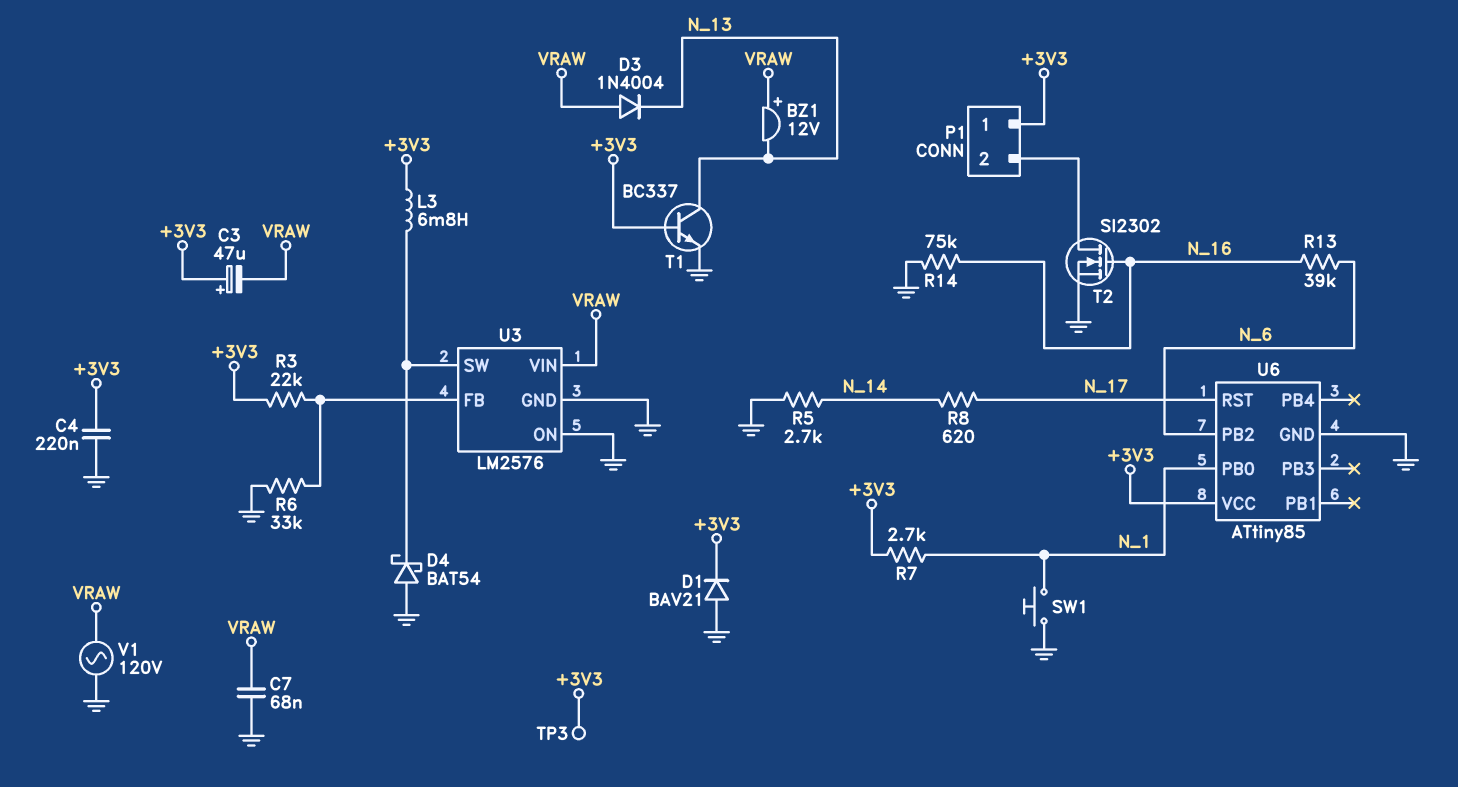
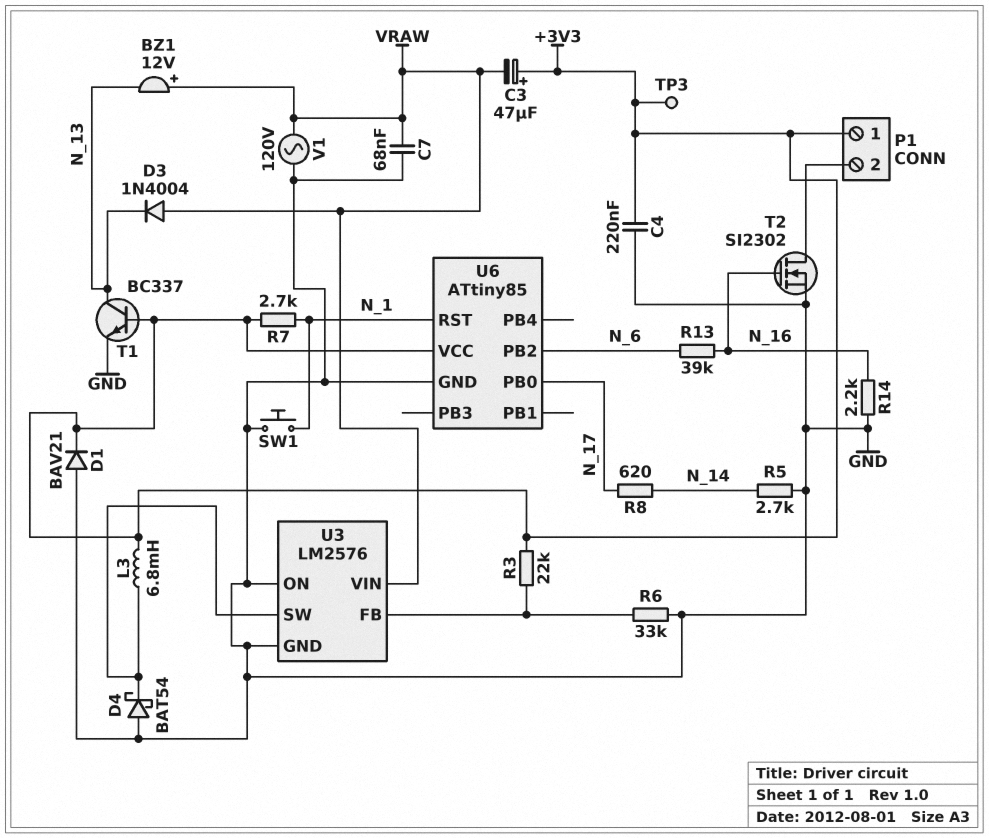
R14: 75k (GND, N_16) -> 2.2k (GND, N_16)
U6 pin PB0: N_1 -> N_17
U6 pin RST: N_17 -> N_1

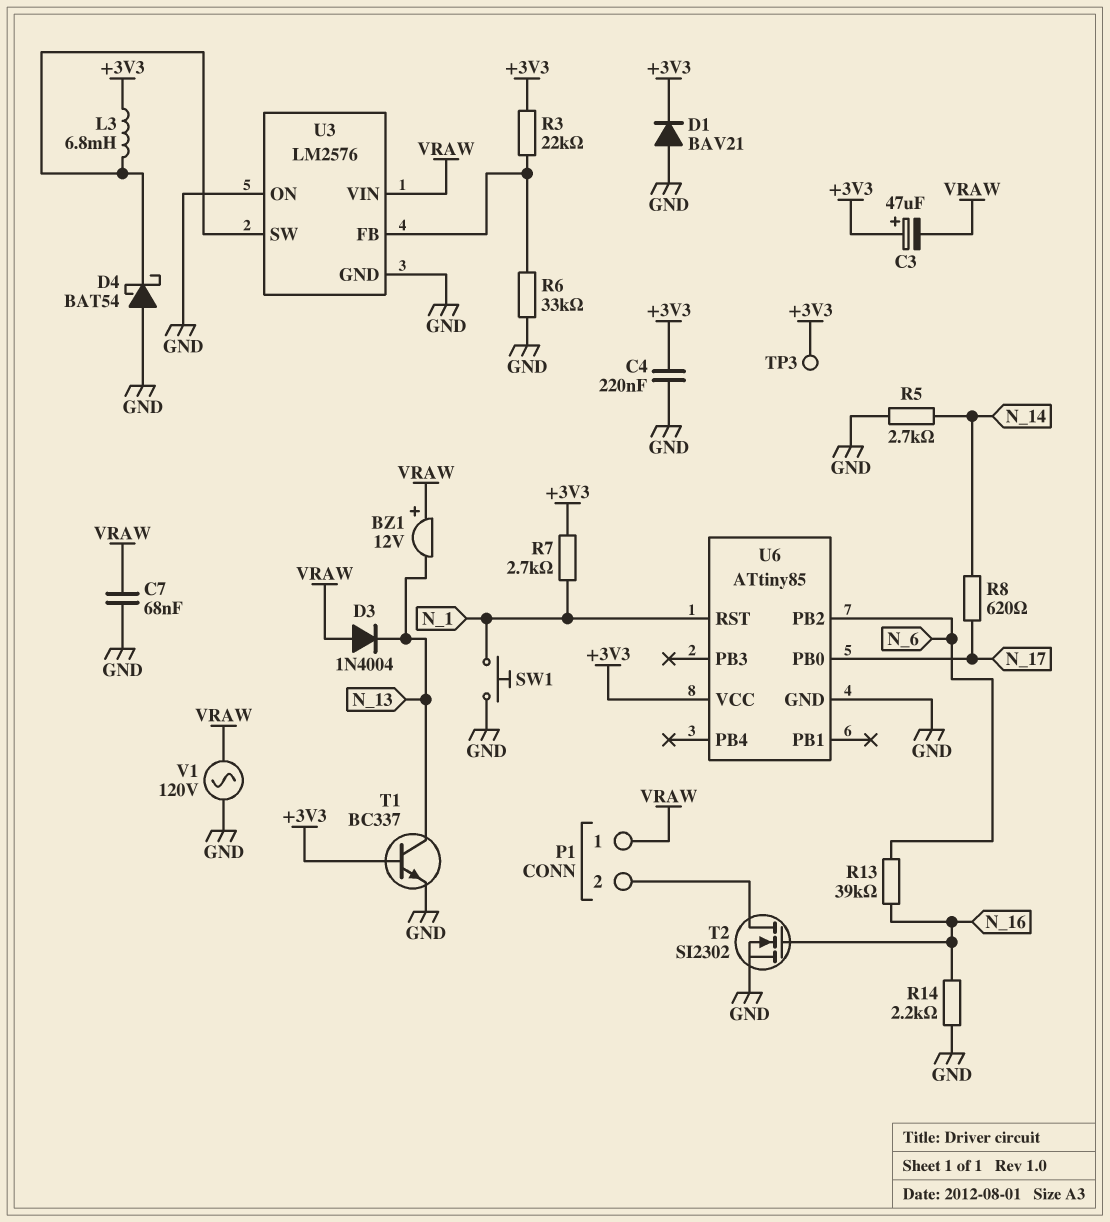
P1 pin 1: +3V3 -> VRAW

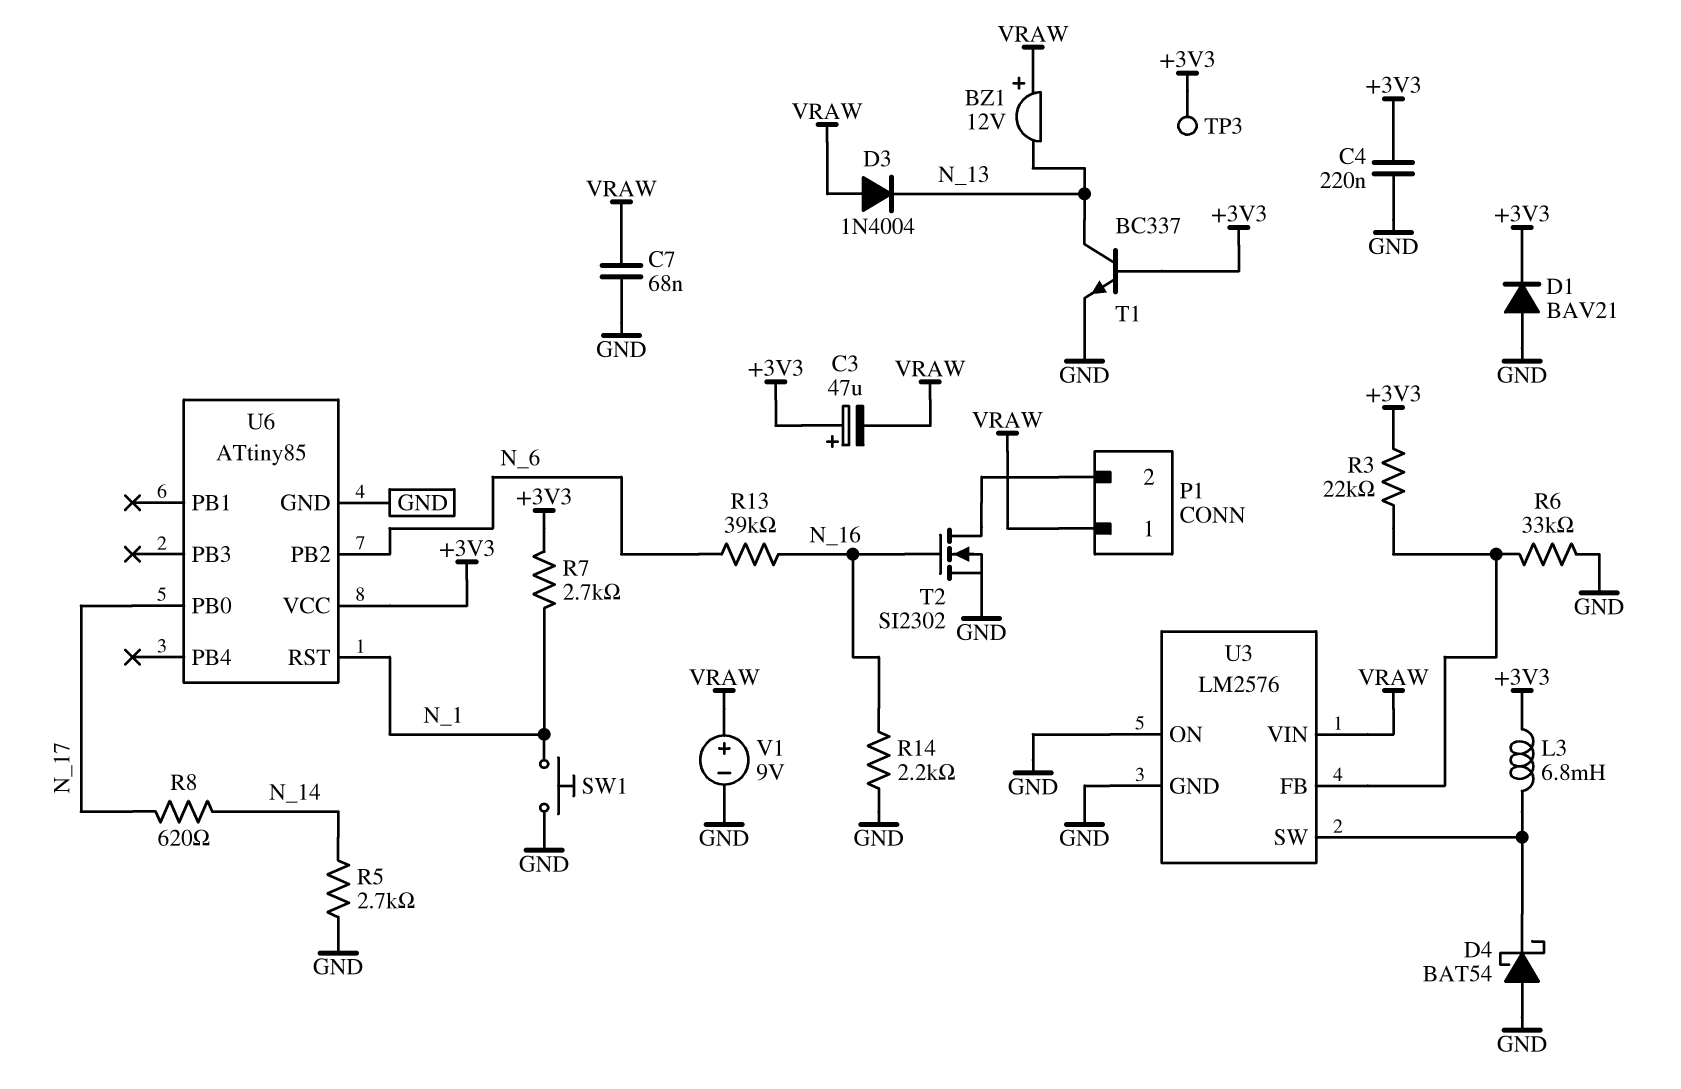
V1: AC 120V (GND, VRAW) -> 9V (plus VRAW, minus GND)

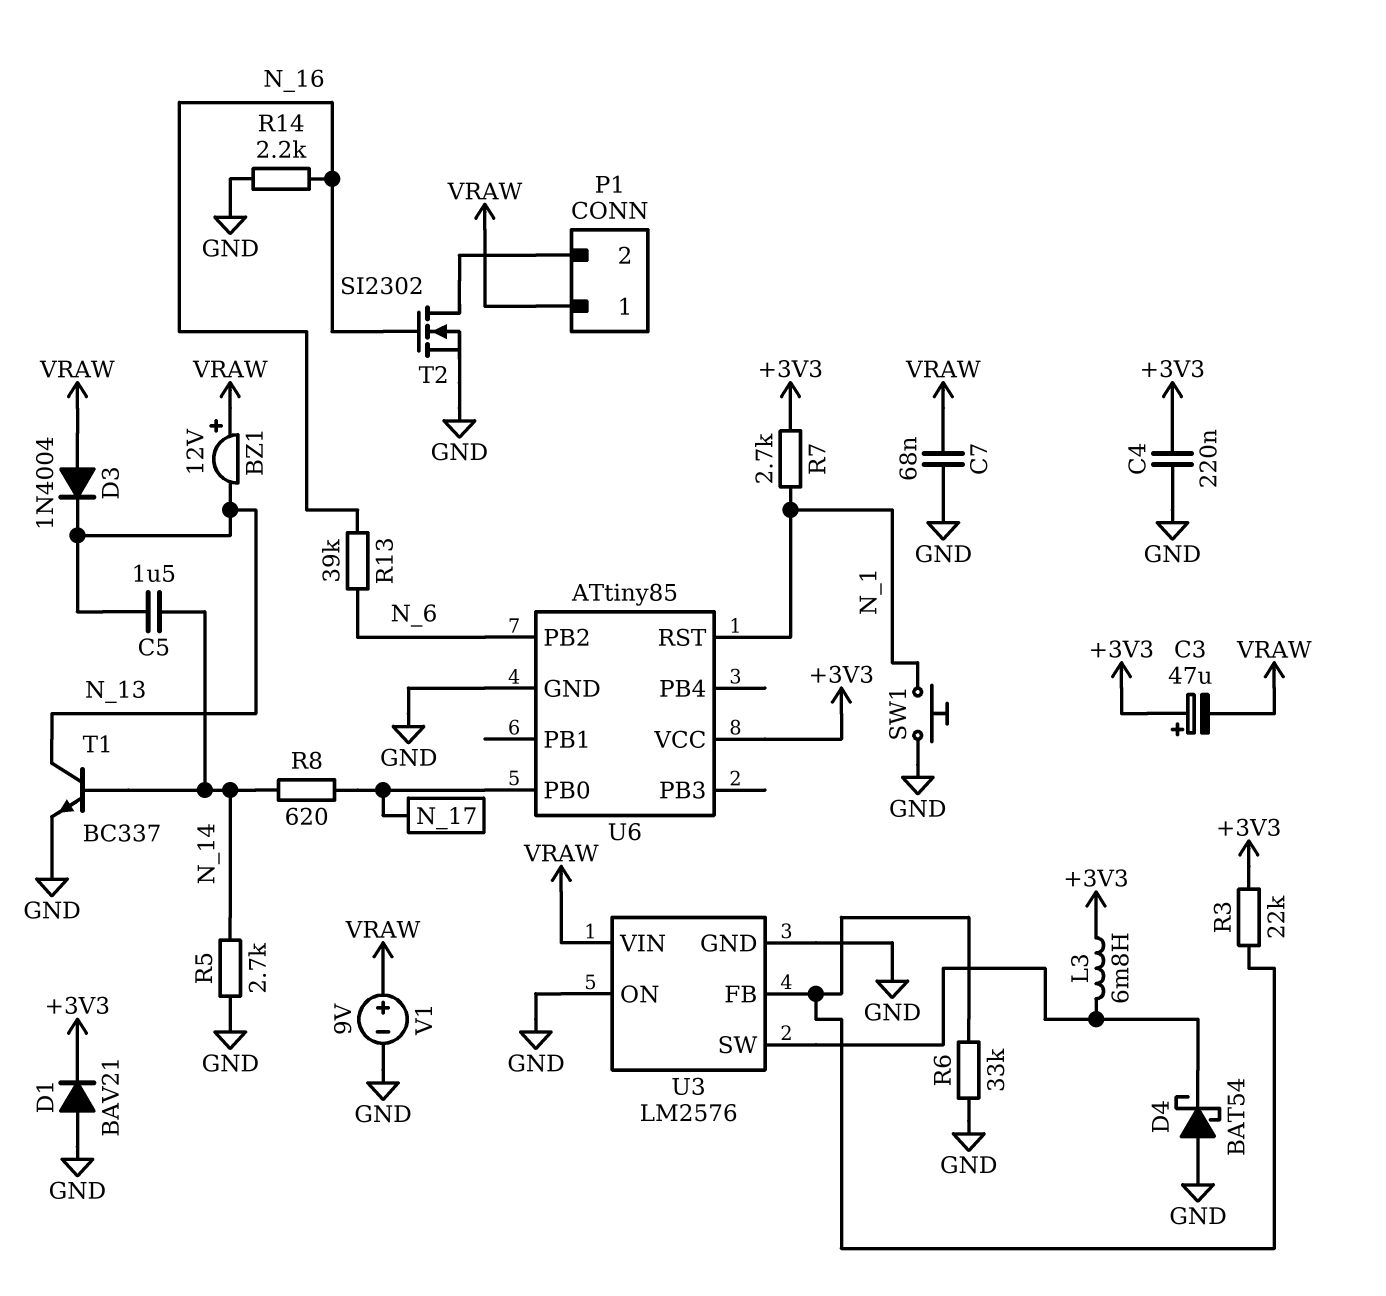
C5: none -> 1.5uF (N_13, N_14)
T1: NPN BC337 (B +3V3, C N_13, E GND) -> NPN BC337 (B N_14, C N_13, E GND)
TP3: test point (+3V3) -> none

